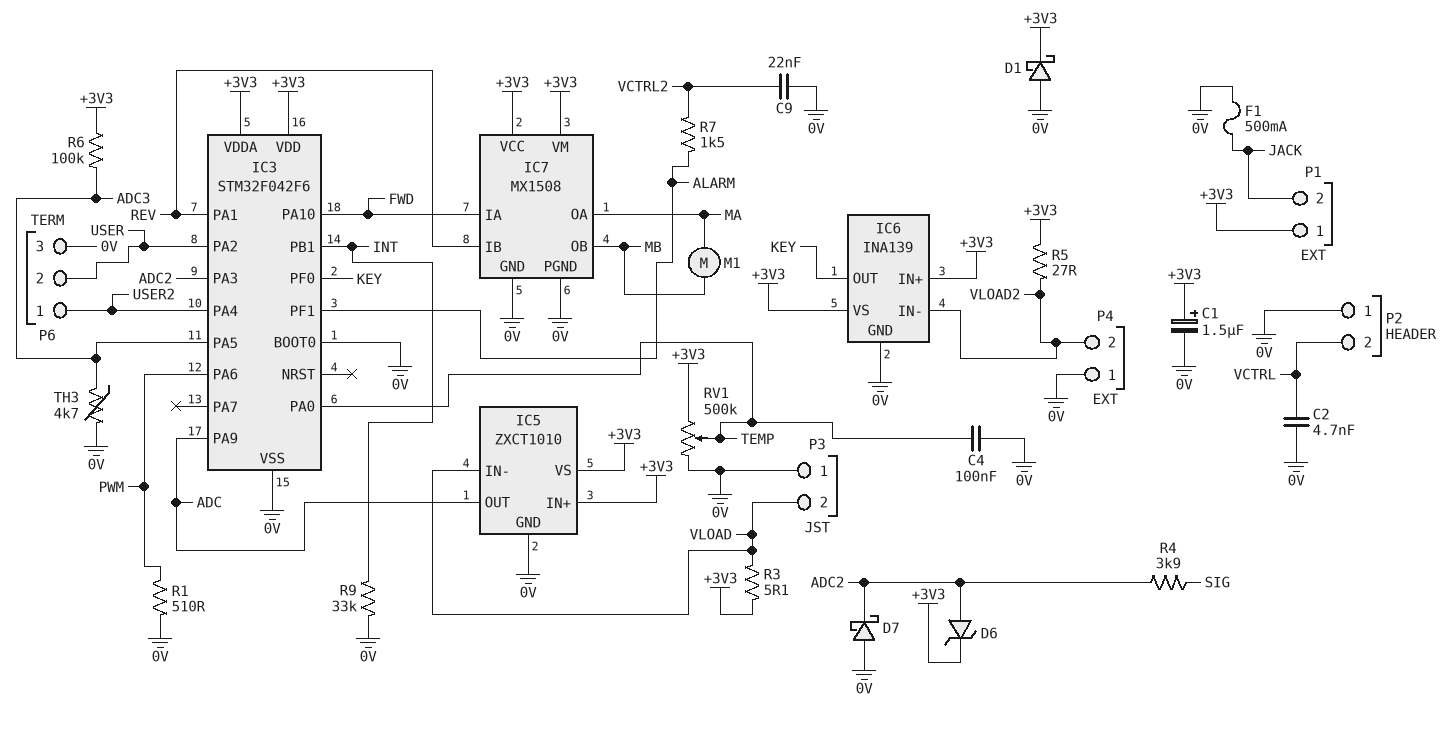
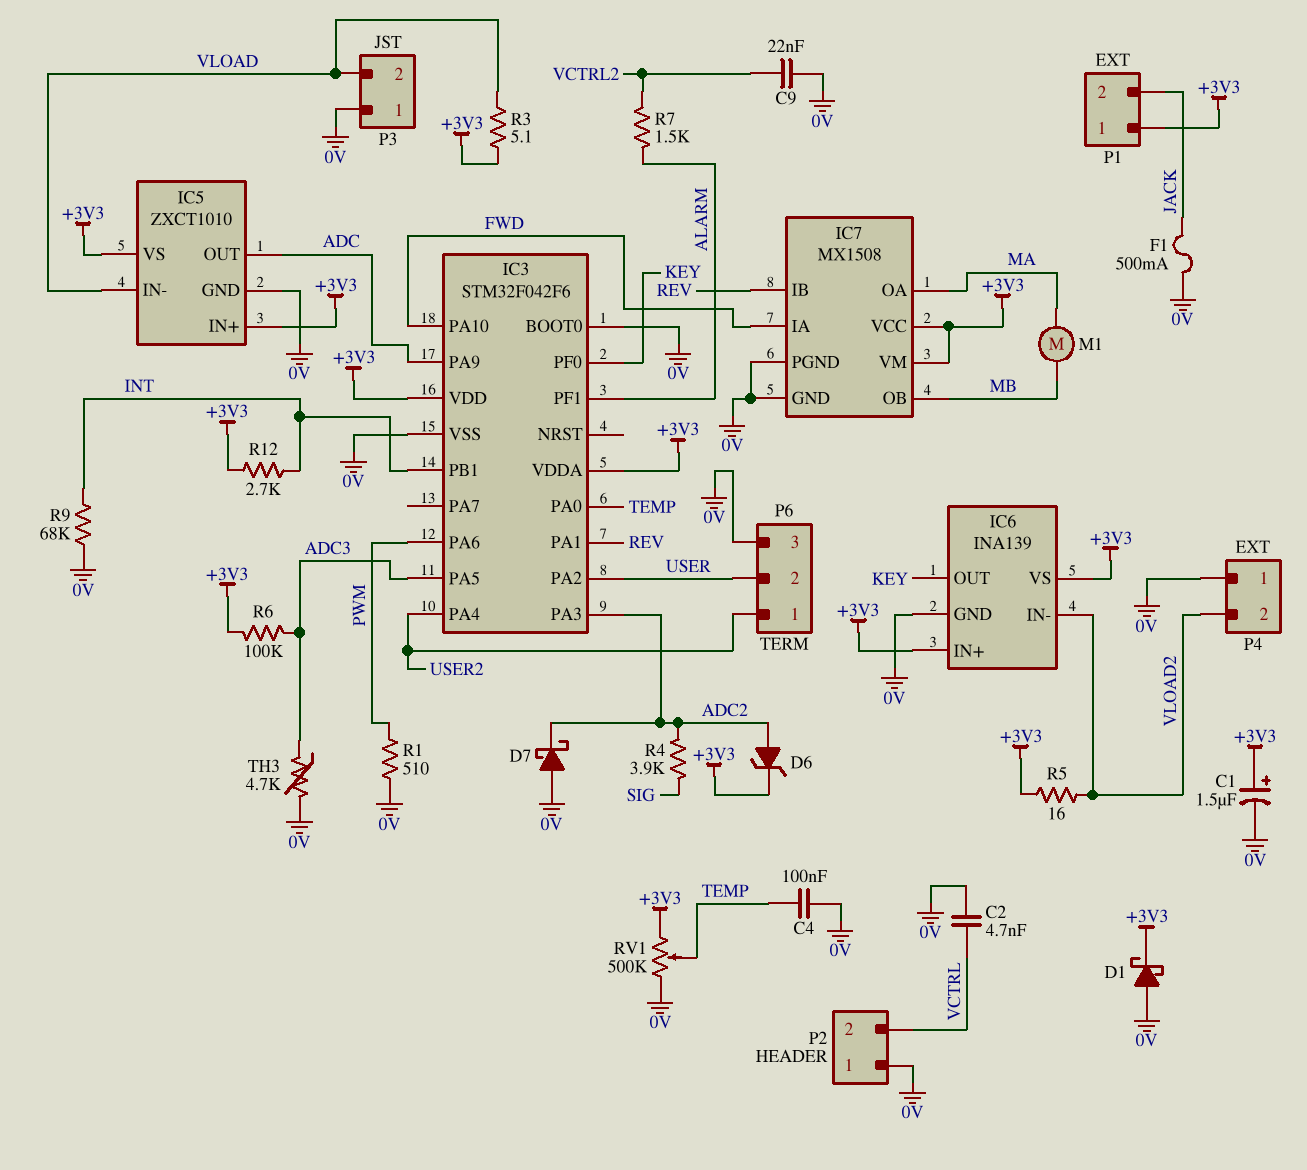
R5: 27 (+3V3, VLOAD2) -> 16 (+3V3, VLOAD2)
R9: 33k (0V, INT) -> 68k (0V, INT)
R12: none -> 2.7k (+3V3, INT)

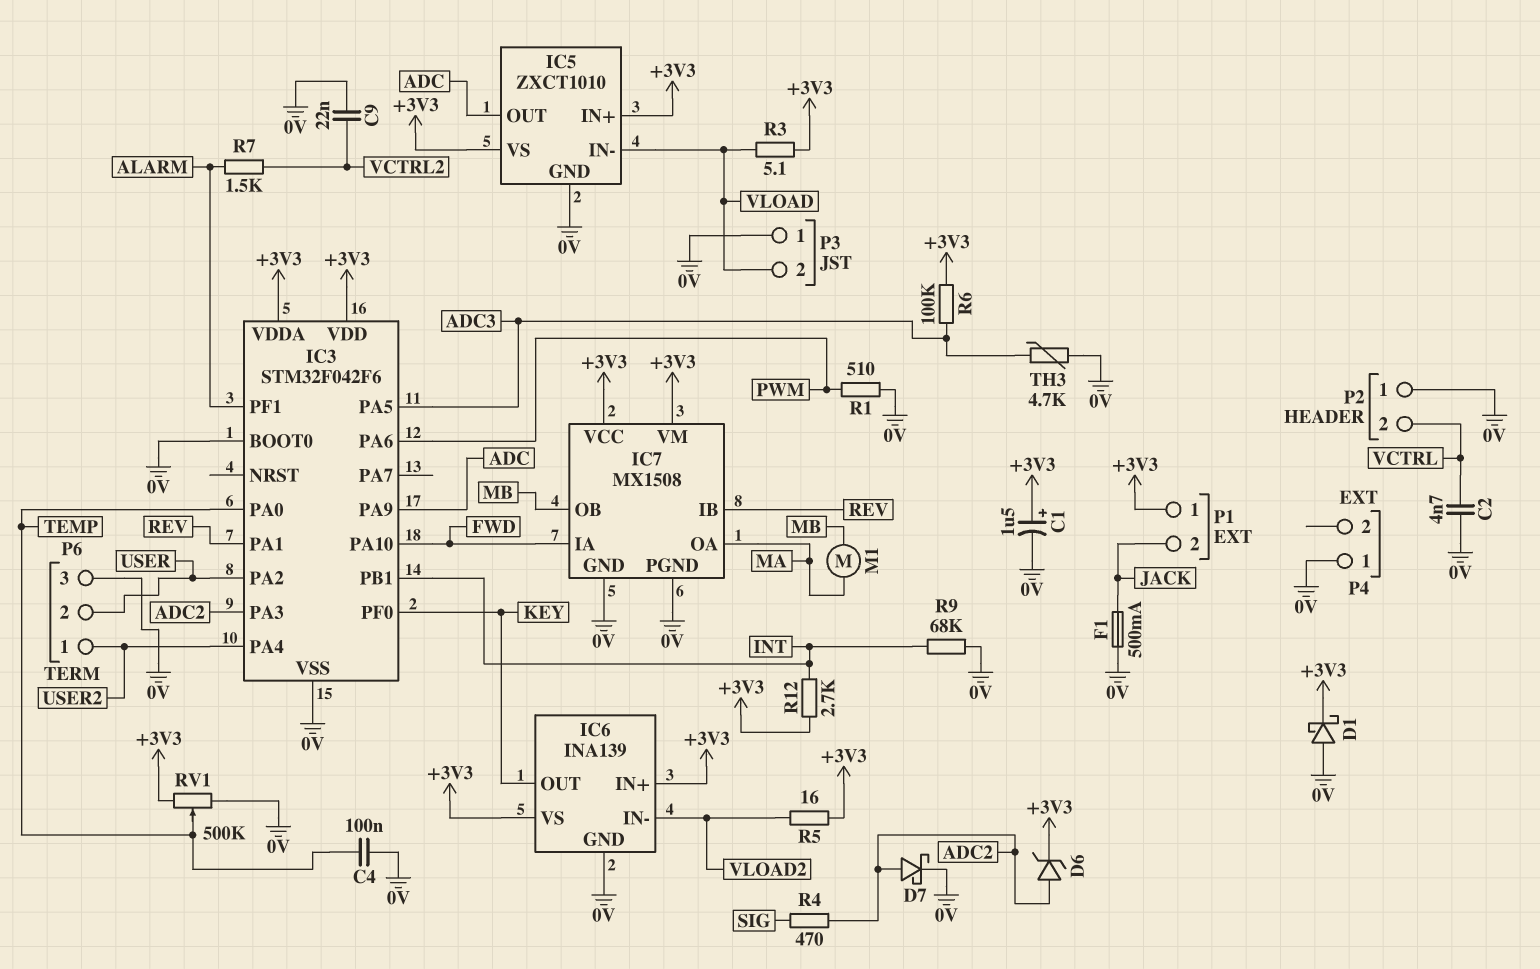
D7: schottky (A 0V, K ADC2) -> schottky (A ADC2, K 0V)
P4 pin 2: VLOAD2 -> none
R4: 3.9k (ADC2, SIG) -> 470 (ADC2, SIG)

